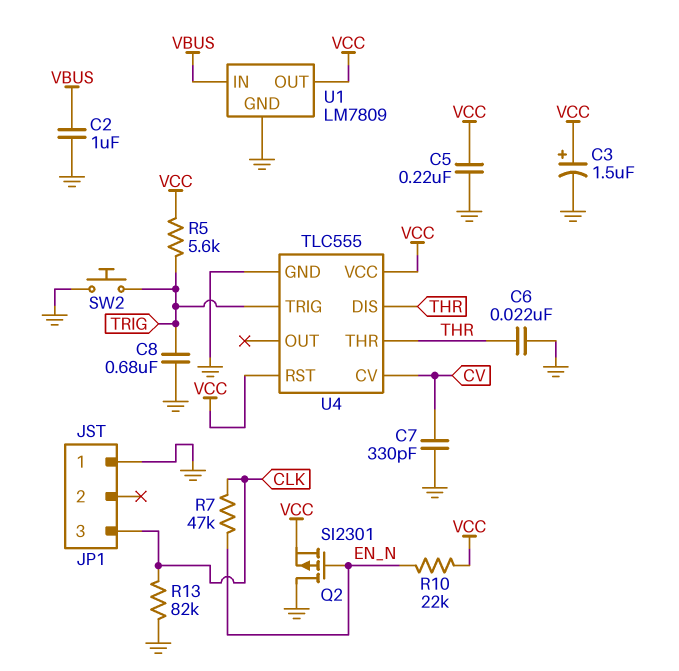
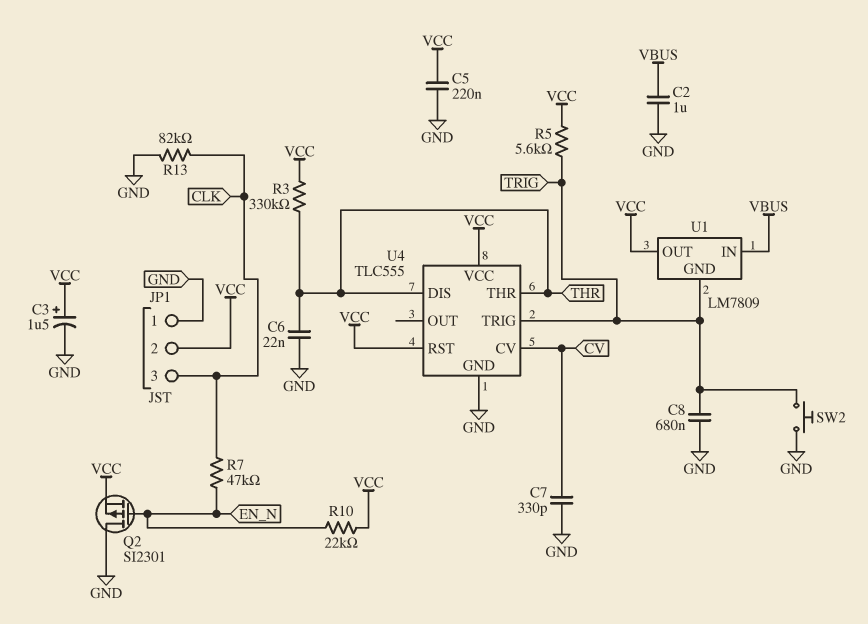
JP1 pin 2: none -> VCC
R3: none -> 330k (THR, VCC)
U1 pin GND: GND -> TRIG

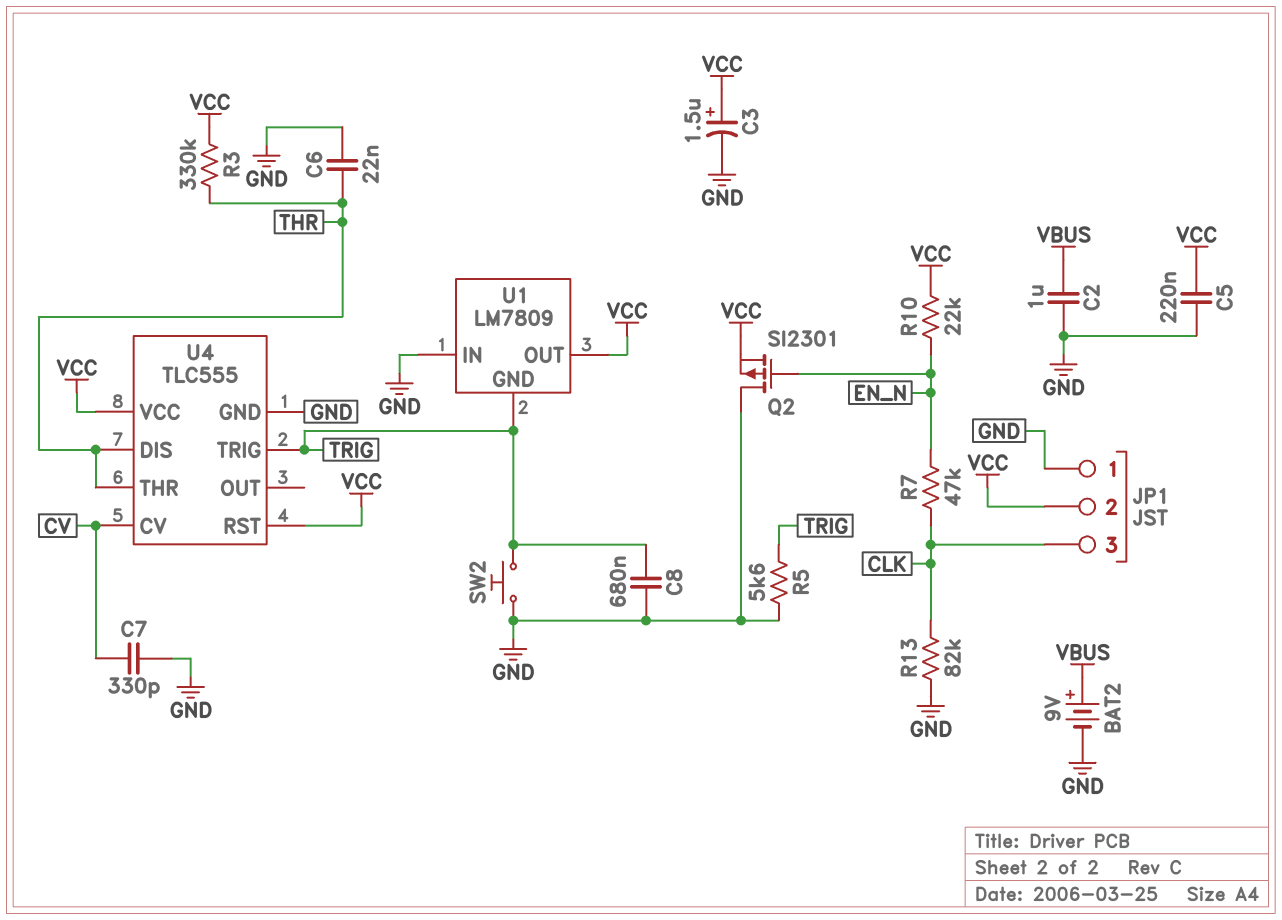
BAT2: none -> 9V (plus VBUS, minus GND)
R5: 5.6k (TRIG, VCC) -> 5.6k (GND, TRIG)
U1 pin IN: VBUS -> GND

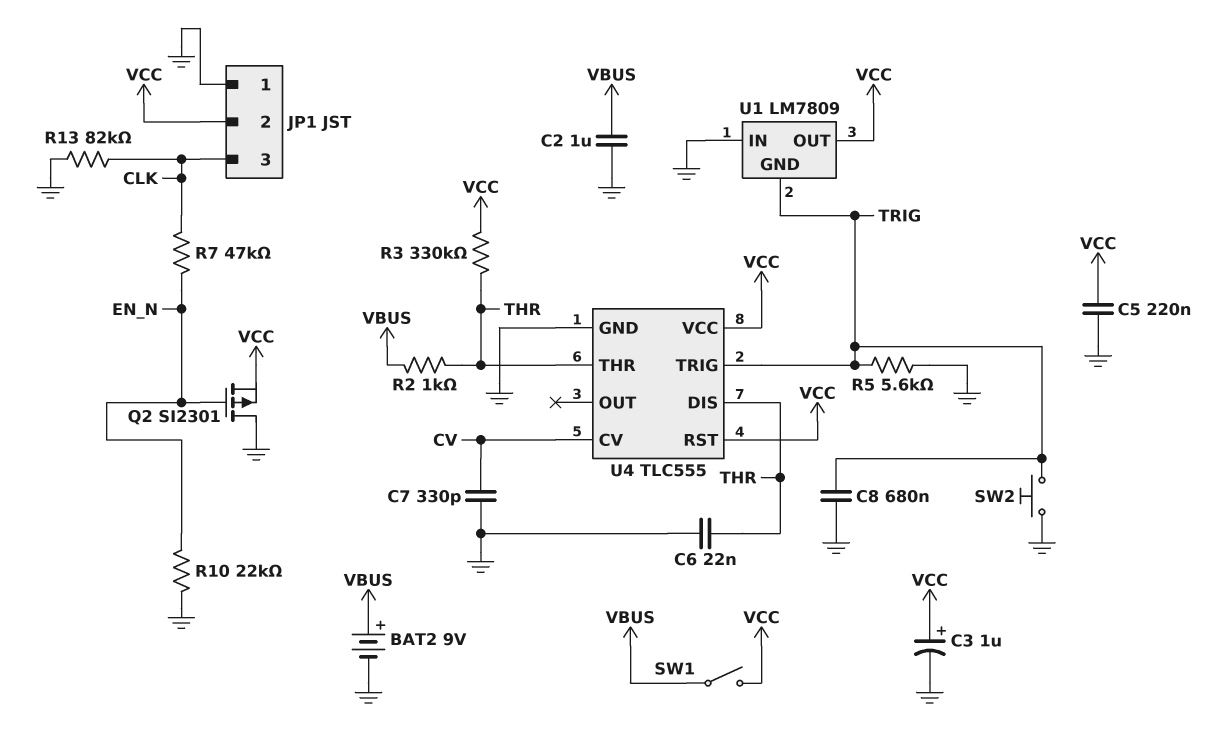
C3: 1.5uF (plus VCC, minus GND) -> 1uF (plus VCC, minus GND)
R2: none -> 1k (THR, VBUS)
R10: 22k (EN_N, VCC) -> 22k (EN_N, GND)
SW1: none -> switch (VBUS, VCC)

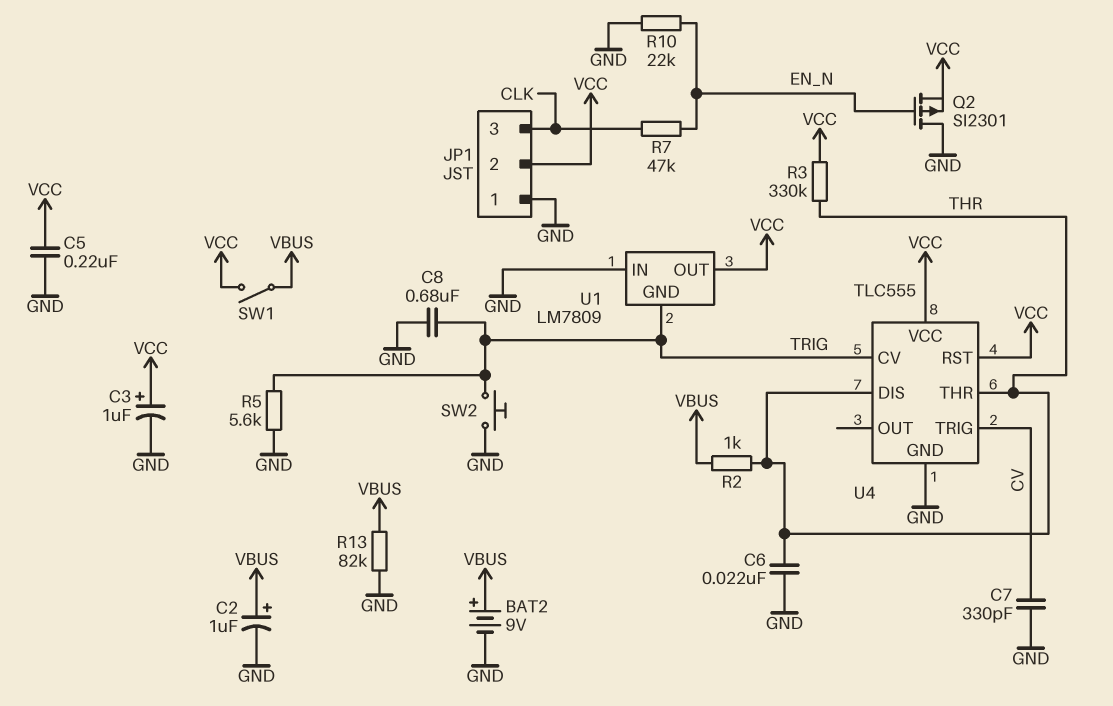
C2: 1uF (GND, VBUS) -> 1uF (plus VBUS, minus GND)
R13: 82k (CLK, GND) -> 82k (GND, VBUS)
U4 pin CV: CV -> TRIG
U4 pin TRIG: TRIG -> CV

